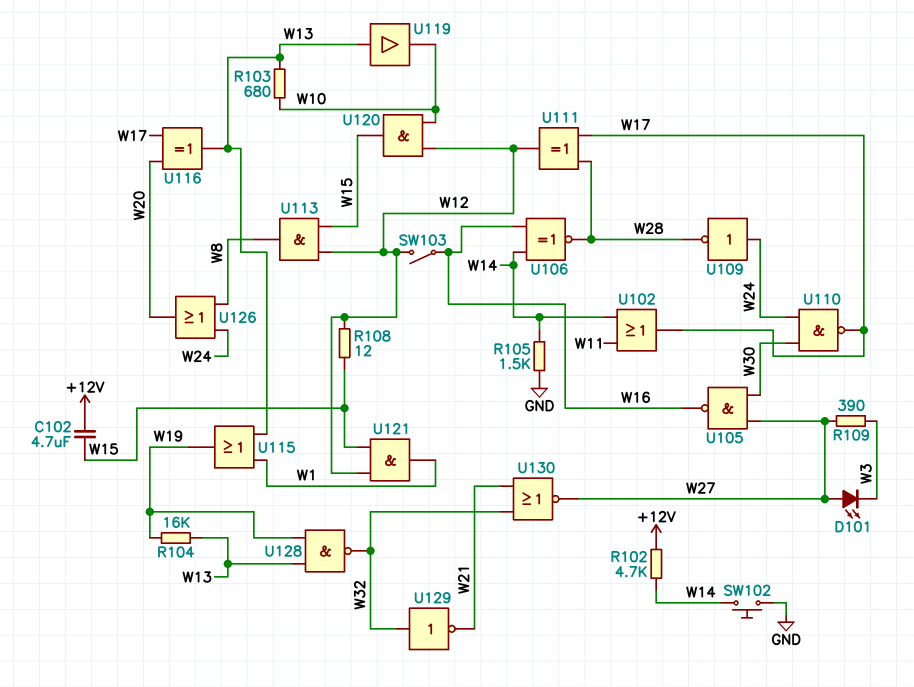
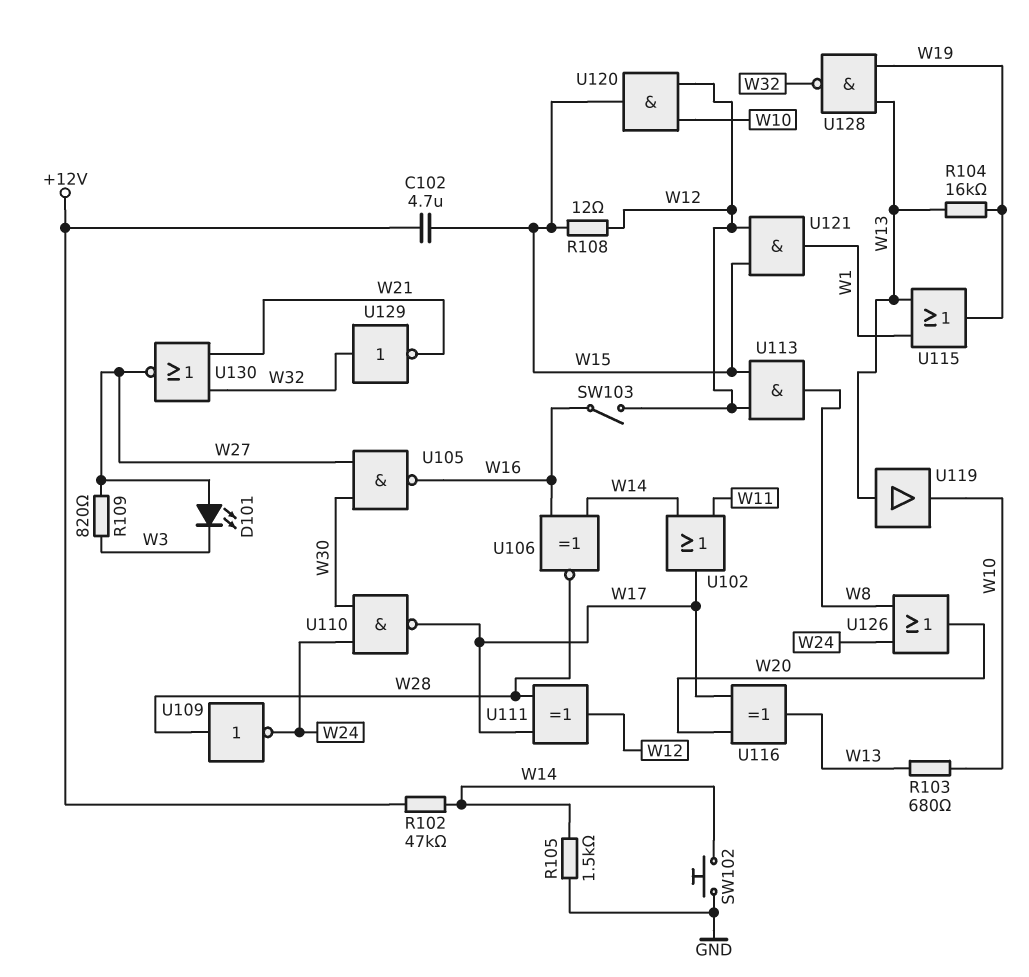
R102: 4.7k (+12V, W14) -> 47k (+12V, W14)
R109: 390 (W3, W27) -> 820 (W3, W27)
U109: NOT (in W24, out W28) -> NOT (in W28, out W24)

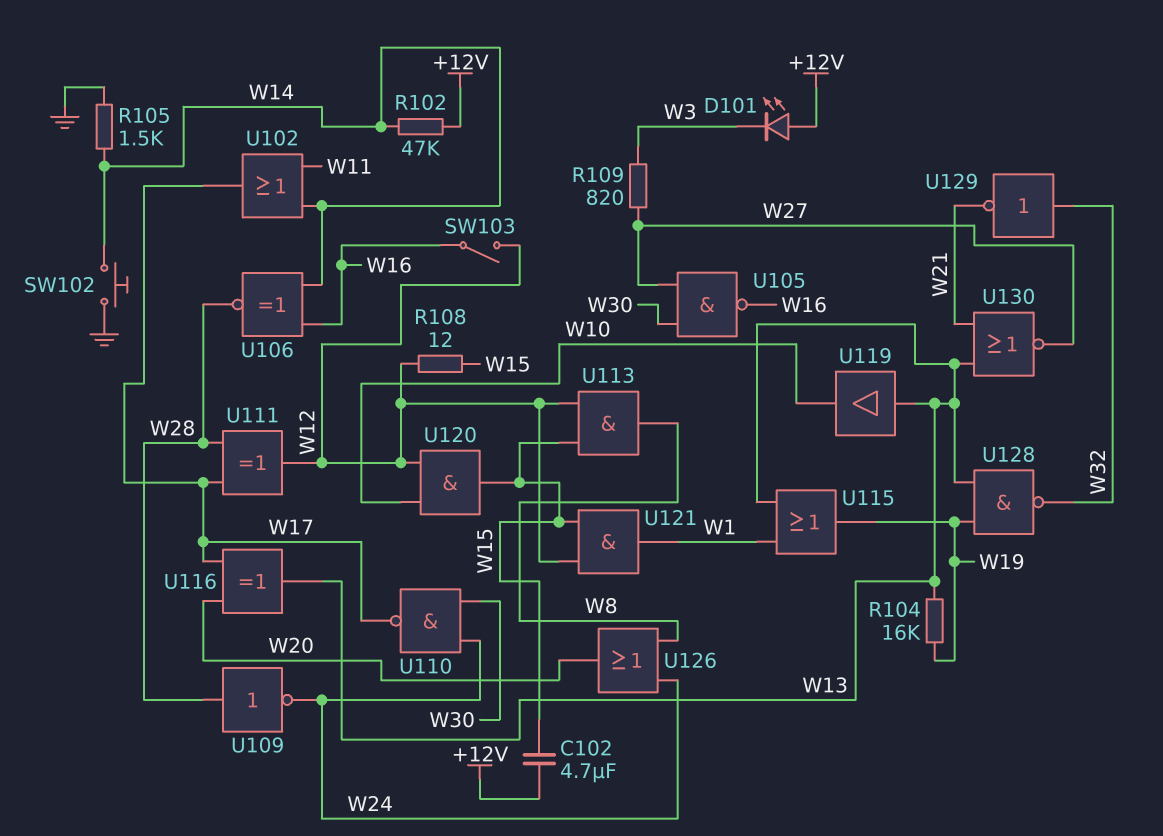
D101: LED (A W27, K W3) -> LED (A +12V, K W3)
R103: 680 (W10, W13) -> none
U130: NOR (in W21, in W32, out W27) -> NOR (in W13, in W21, out W27)

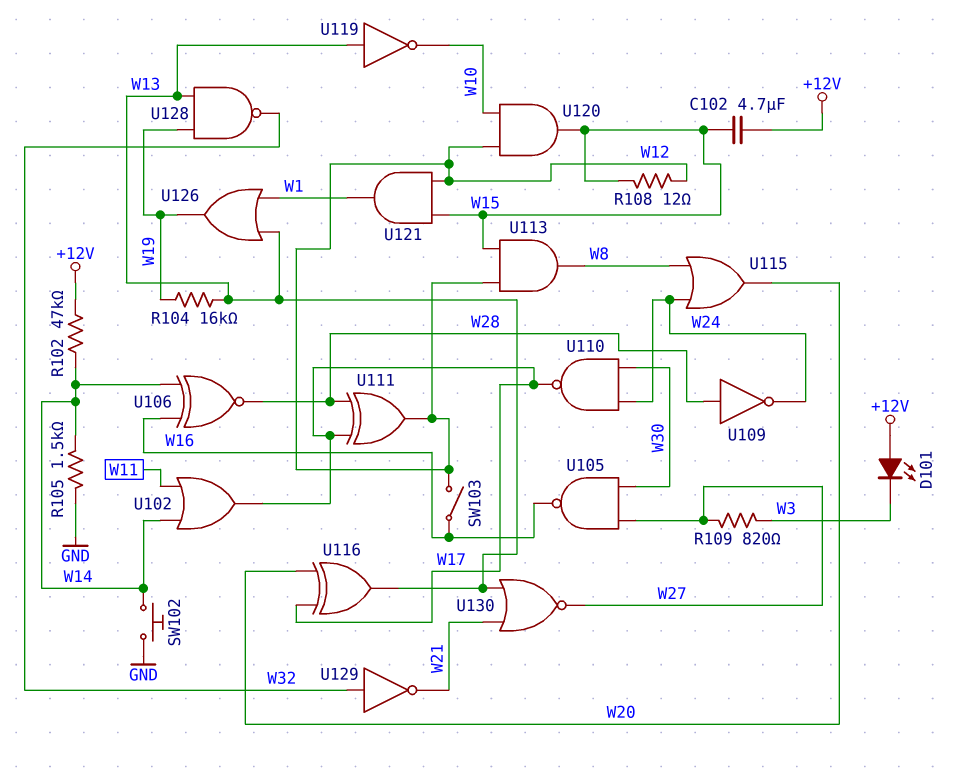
U115: OR (in W1, in W13, out W19) -> OR (in W8, in W24, out W20)
U119: buffer (in W13, out W10) -> NOT (in W13, out W10)
U126: OR (in W8, in W24, out W20) -> OR (in W1, in W13, out W19)

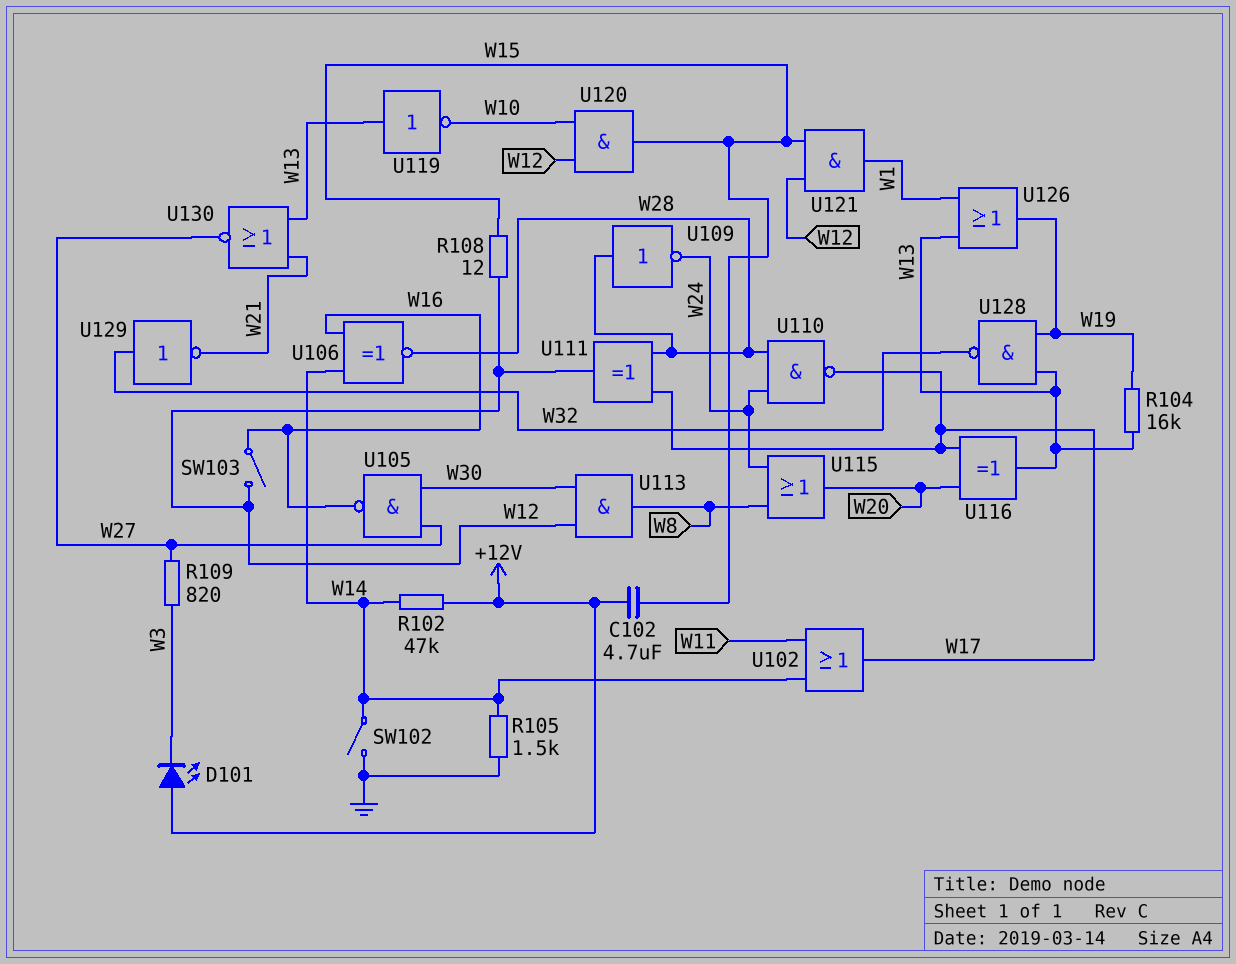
SW102: button (GND, W14) -> switch (GND, W14)
U110: NAND (in W24, in W30, out W17) -> NAND (in W24, in W28, out W17)
U113: AND (in W12, in W15, out W8) -> AND (in W12, in W30, out W8)

